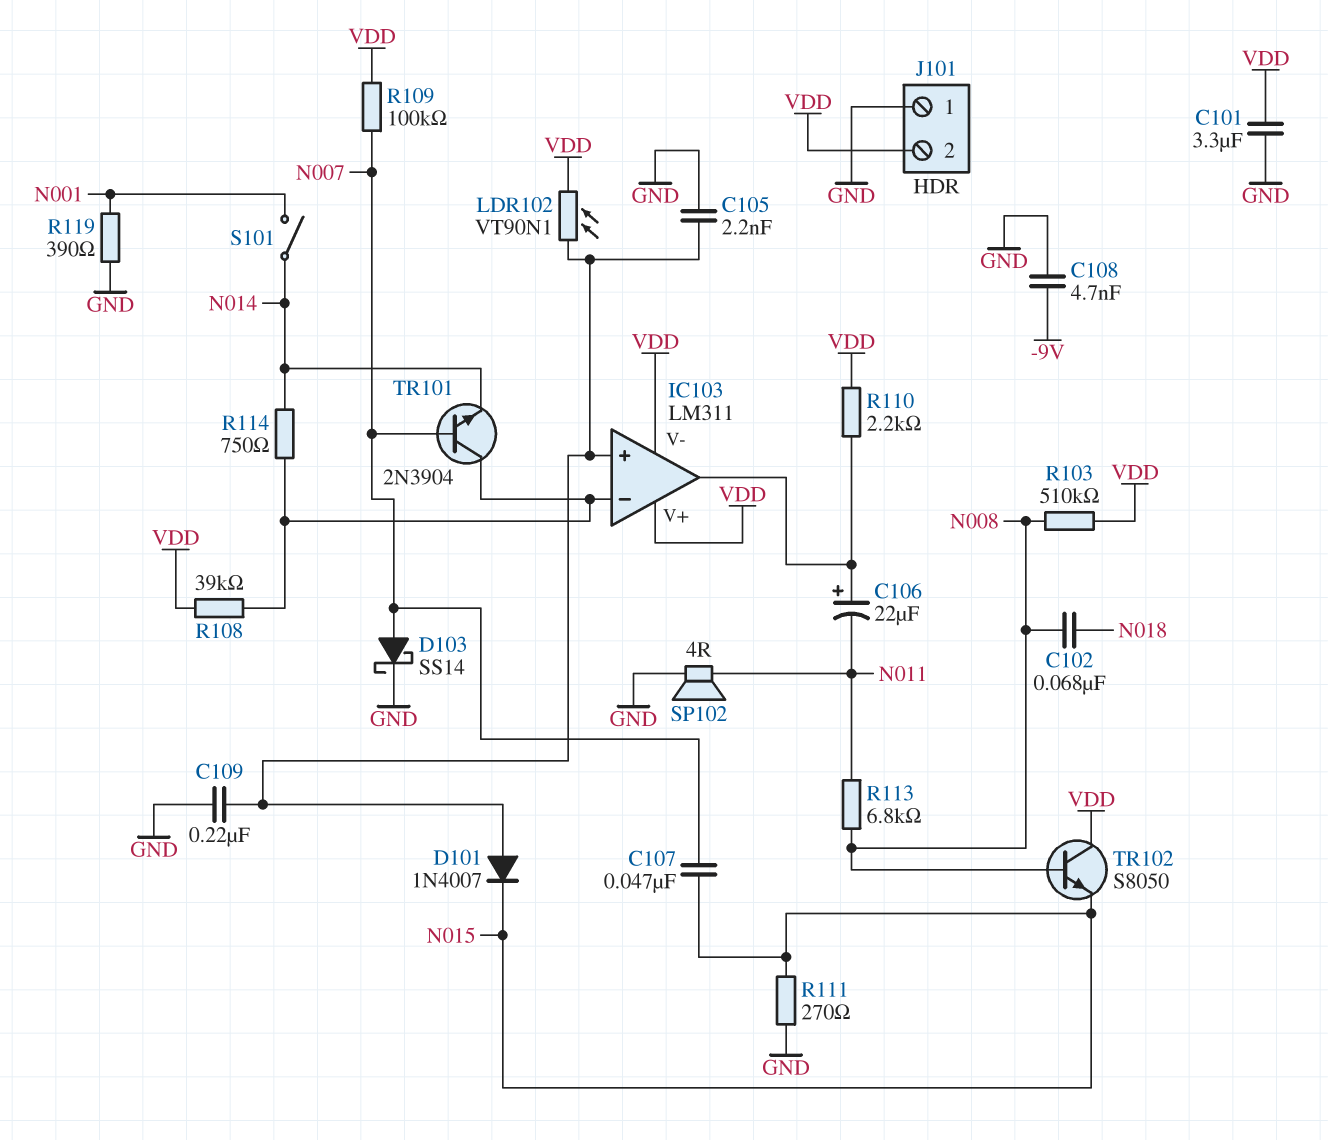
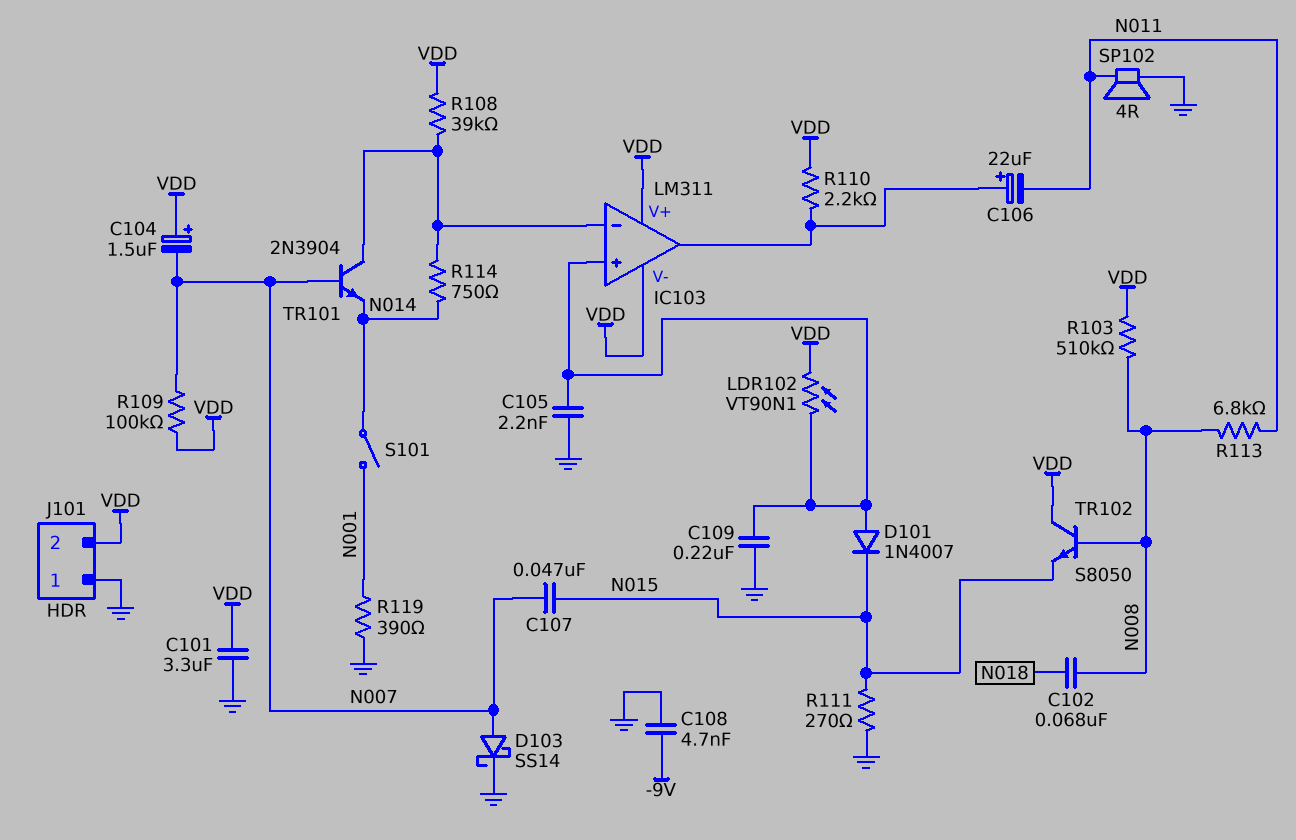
C104: none -> 1.5uF (plus VDD, minus N007)

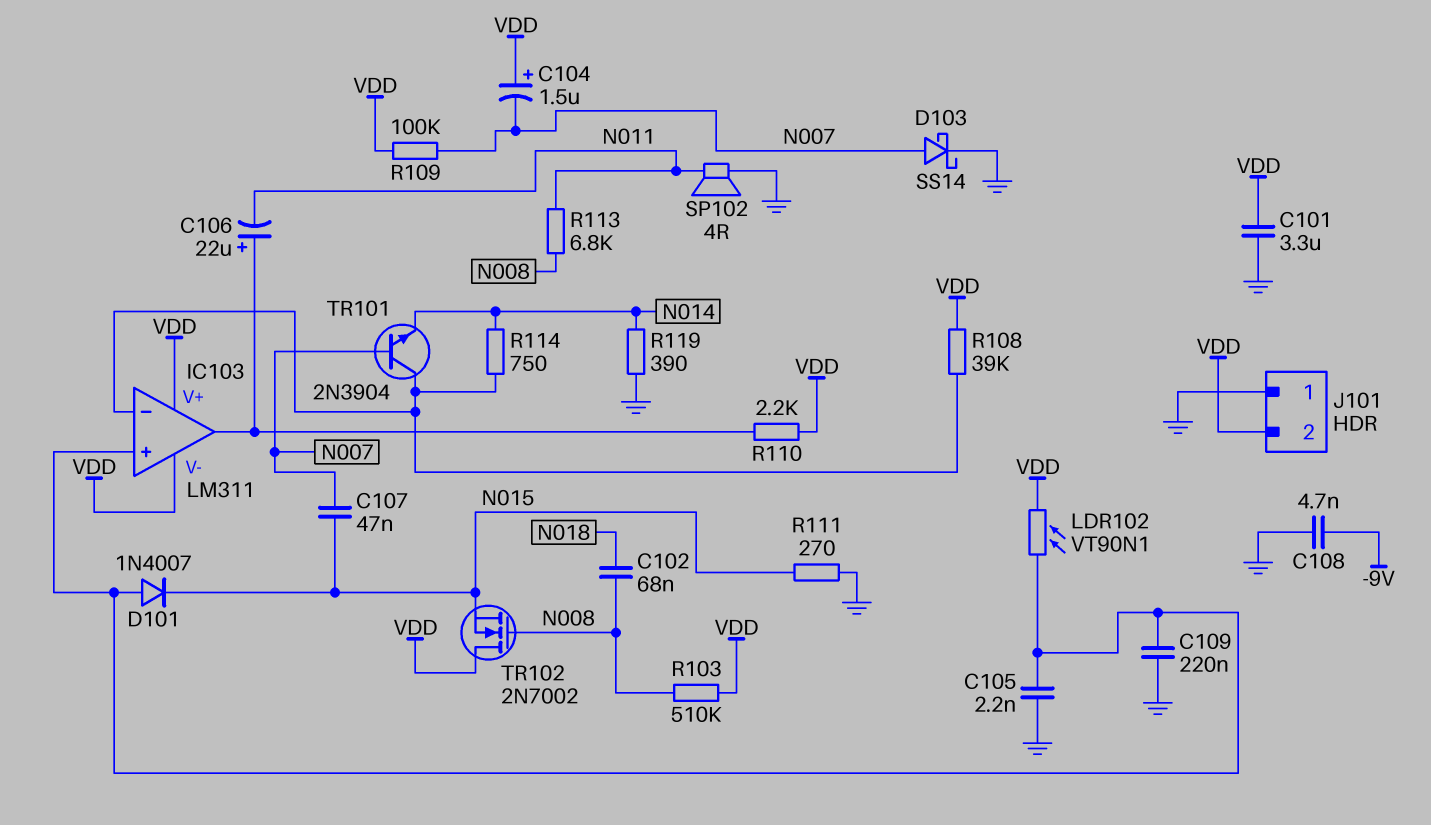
R119: 390 (GND, N001) -> 390 (GND, N014)
S101: switch (N001, N014) -> none
TR102: NPN S8050 (B N008, C VDD, E N015) -> NMOS 2N7002 (G N008, D VDD, S N015)

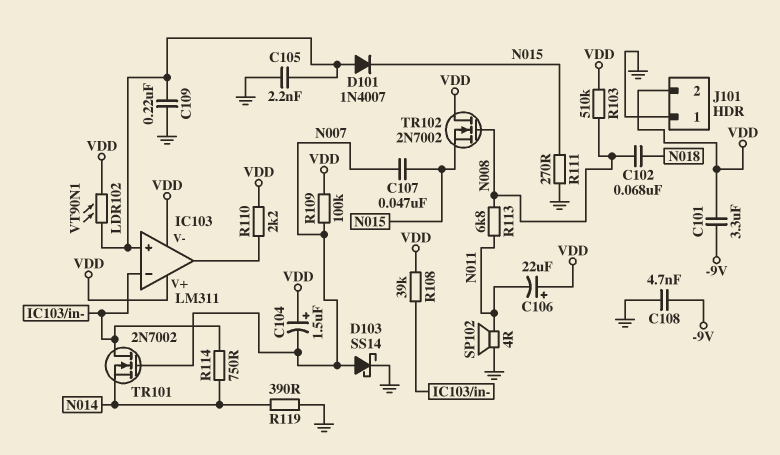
C101: 3.3uF (GND, VDD) -> 3.3uF (-9V, VDD)
C106: 22uF (plus IC103/out, minus N011) -> 22uF (plus VDD, minus N011)
TR101: NPN 2N3904 (B N007, C IC103/in-, E N014) -> NMOS 2N7002 (G N007, D IC103/in-, S N014)

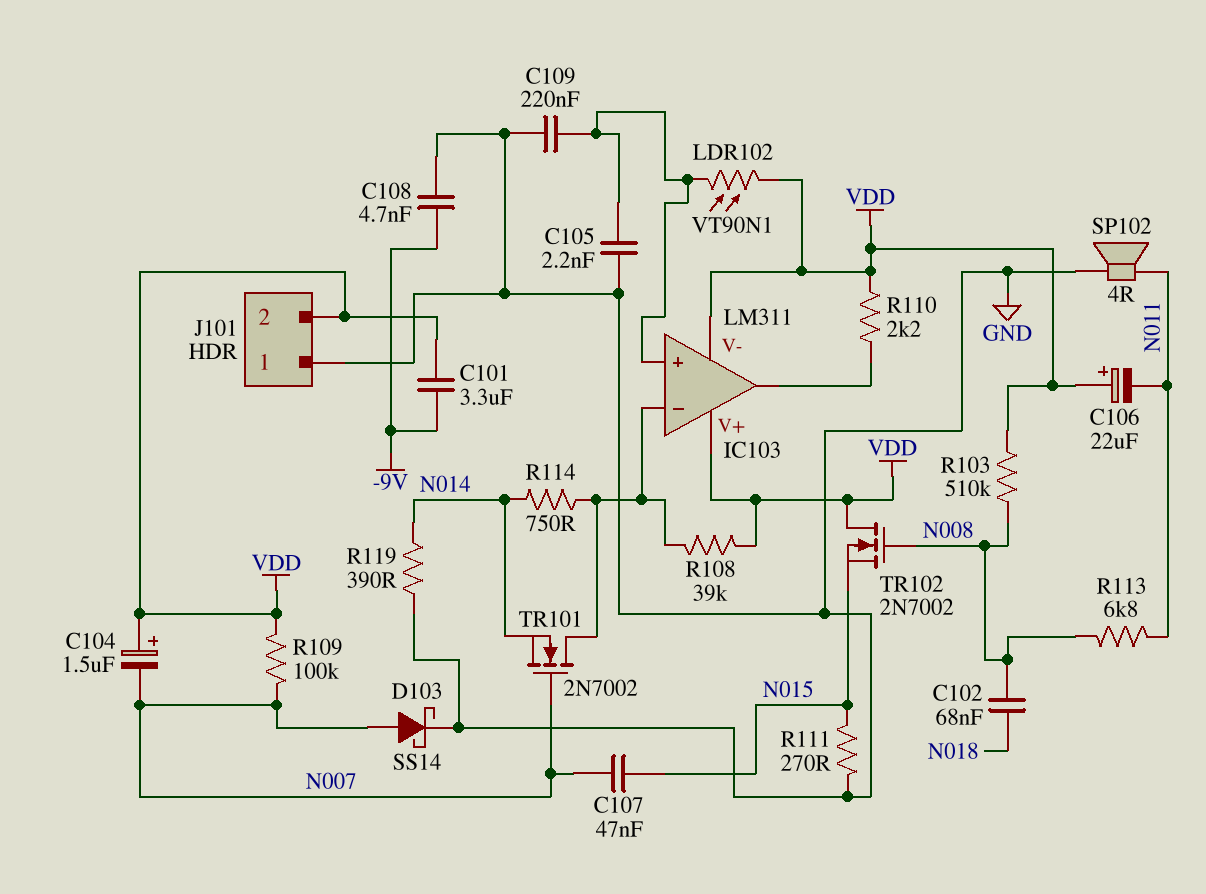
D101: diode 1N4007 (A IC103/in+, K N015) -> none

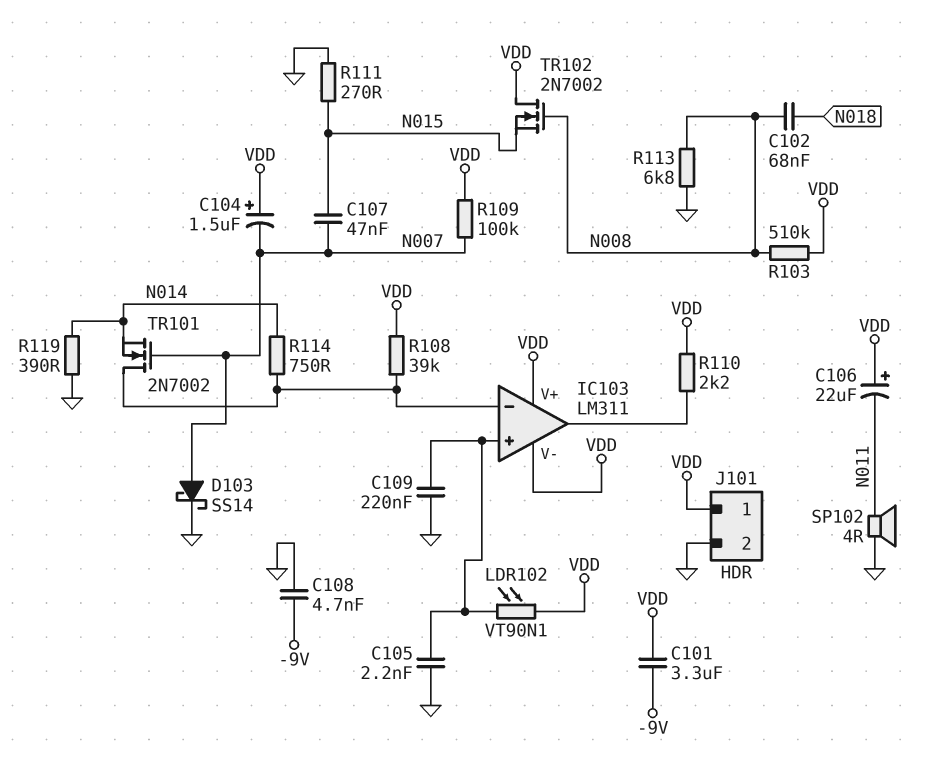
J101 pin 1: GND -> VDD
J101 pin 2: VDD -> GND
R113: 6.8k (N008, N011) -> 6.8k (GND, N008)

